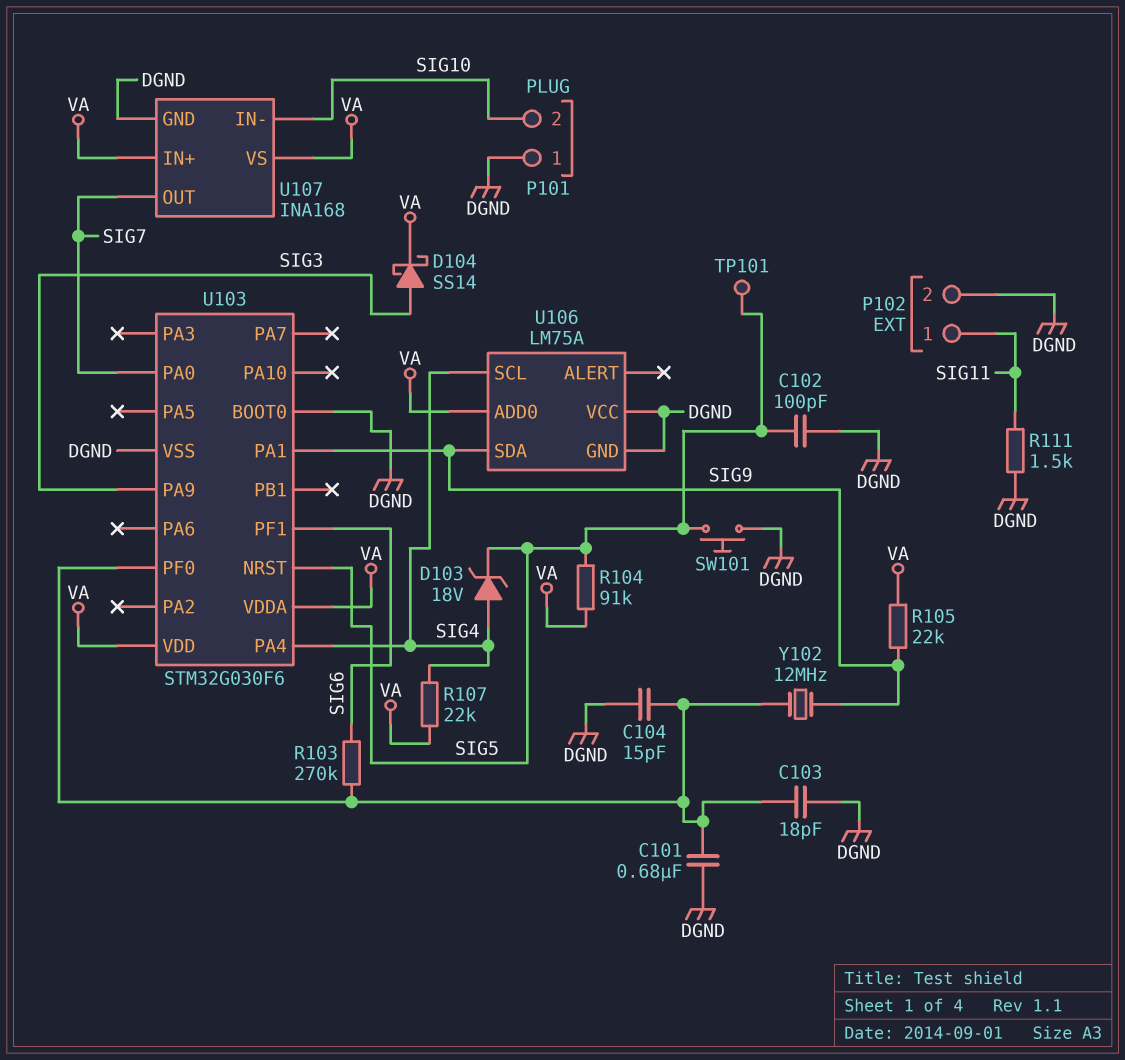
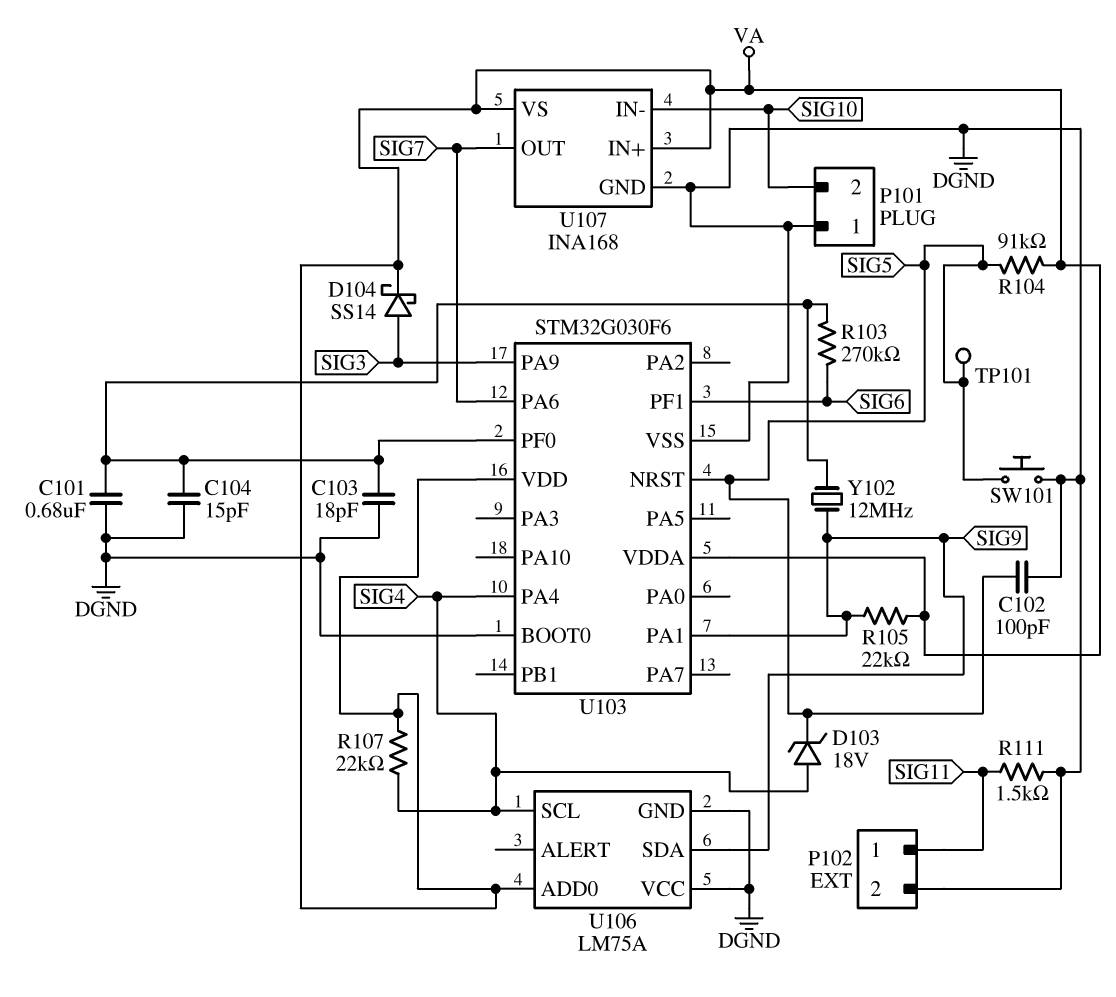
U103 pin PA0: SIG7 -> none
U103 pin PA6: none -> SIG7

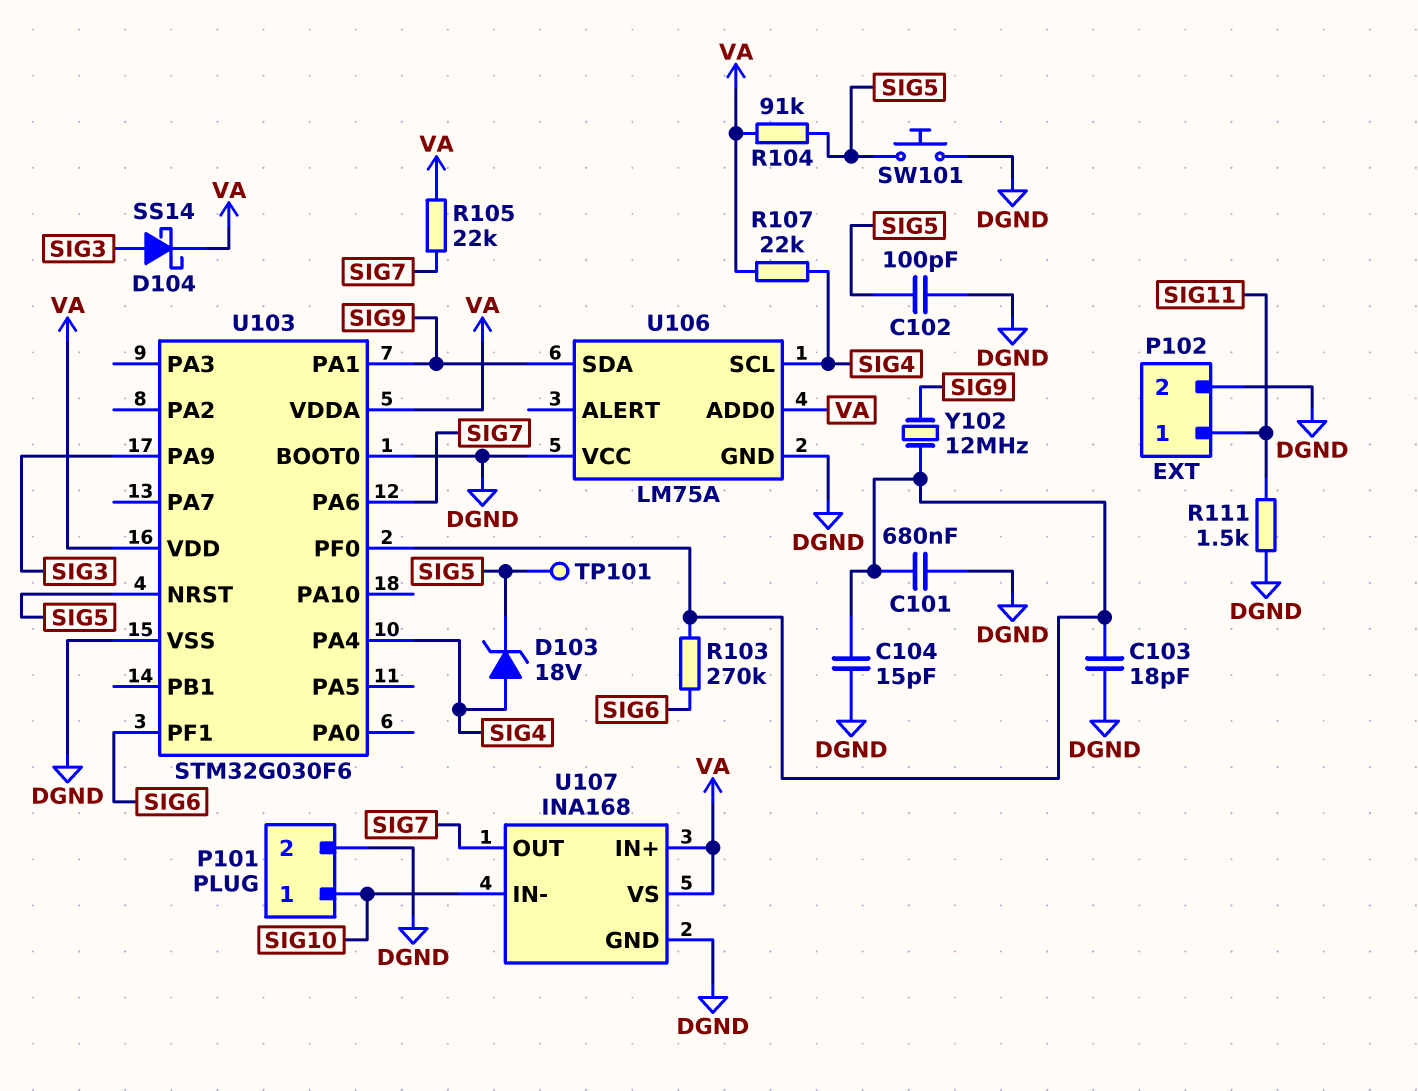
P101 pin 1: DGND -> SIG10
P101 pin 2: SIG10 -> DGND
R105: 22k (SIG9, VA) -> 22k (SIG7, VA)

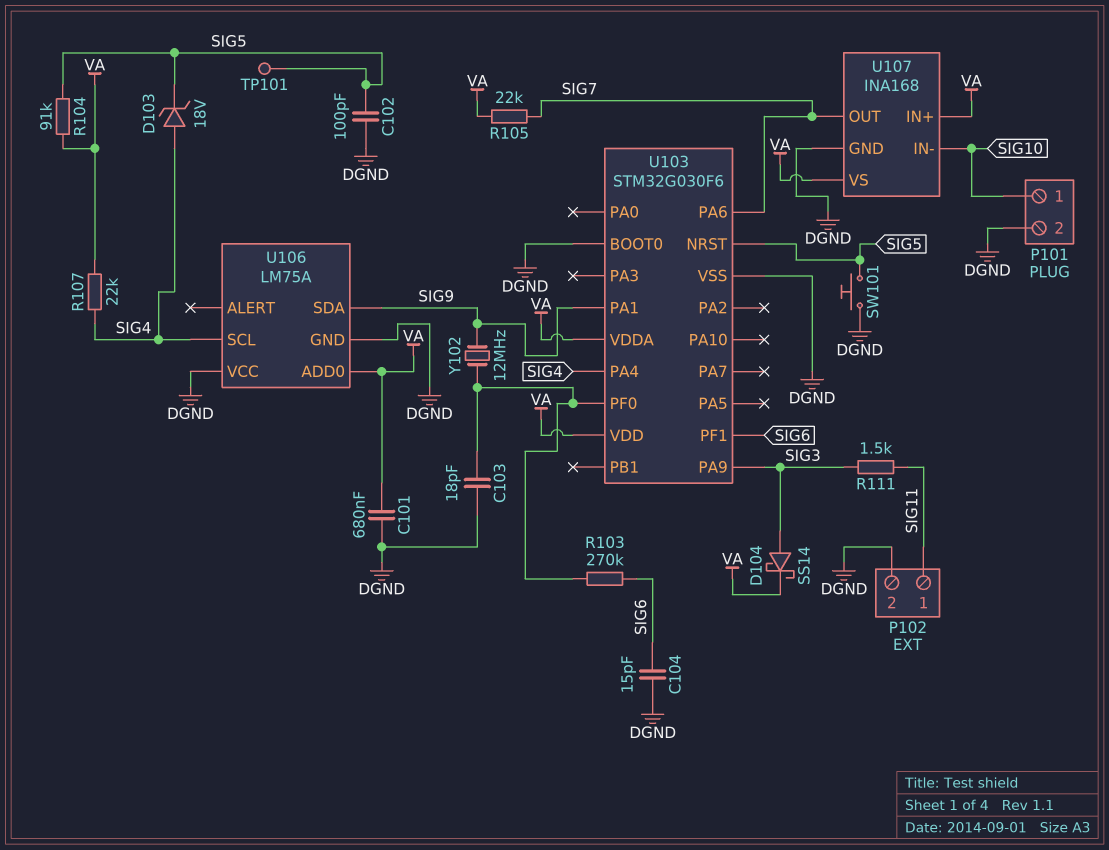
C101: 680nF (DGND, U103/PF0) -> 680nF (DGND, VA)
C104: 15pF (DGND, U103/PF0) -> 15pF (DGND, SIG6)
R111: 1.5k (DGND, SIG11) -> 1.5k (SIG3, SIG11)

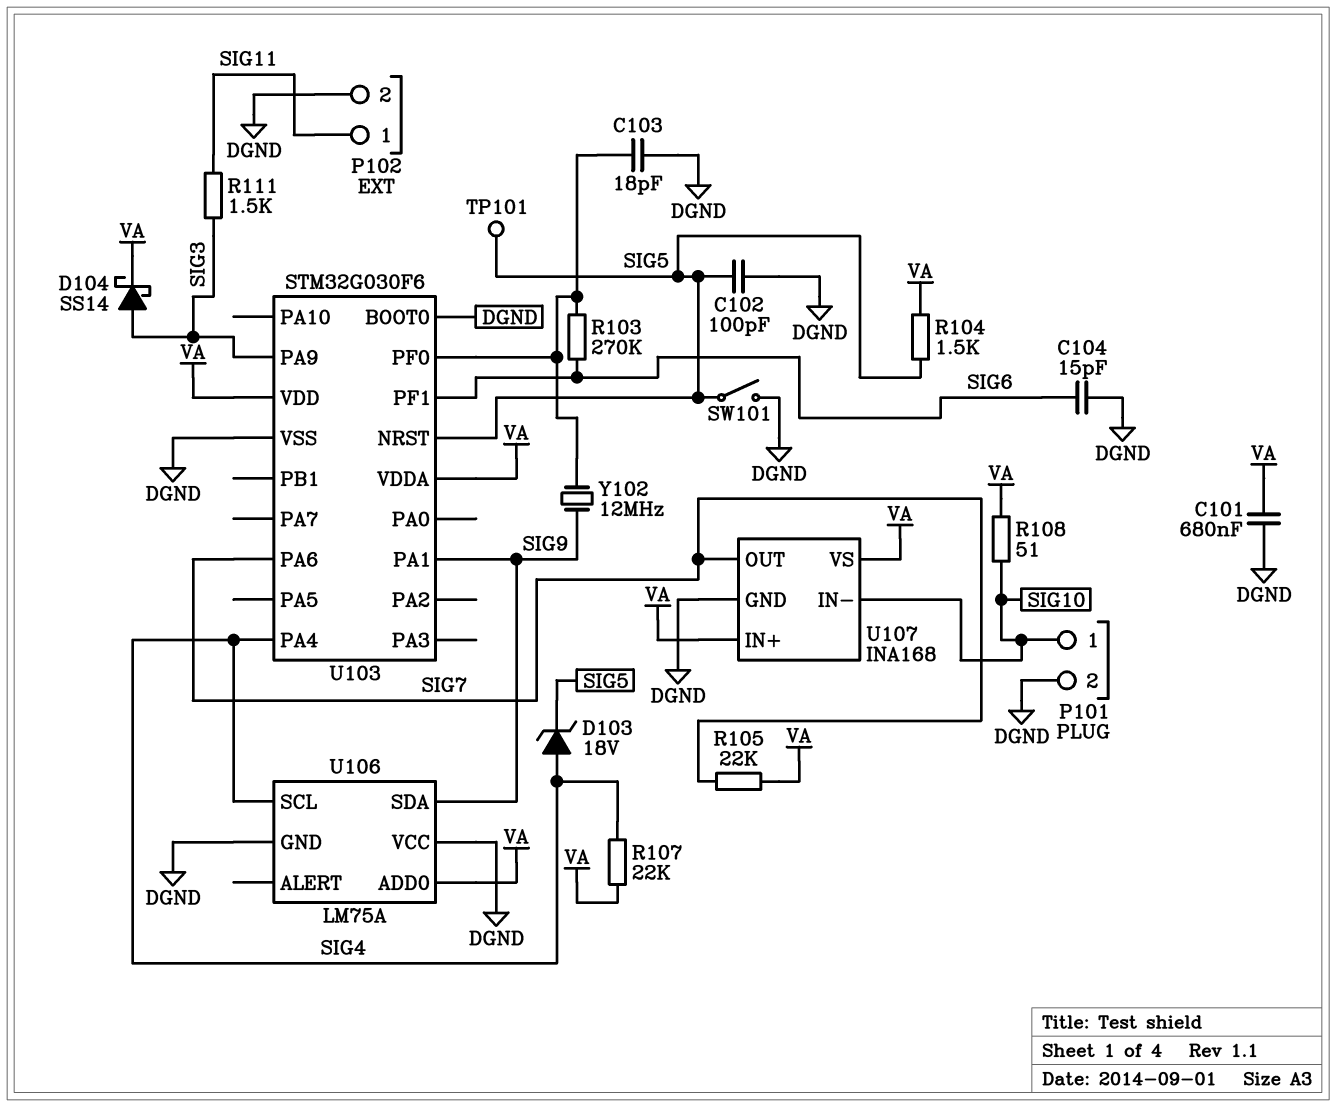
R104: 91k (SIG5, VA) -> 1.5k (SIG5, VA)
R108: none -> 51 (SIG10, VA)
SW101: button (DGND, SIG5) -> switch (DGND, SIG5)

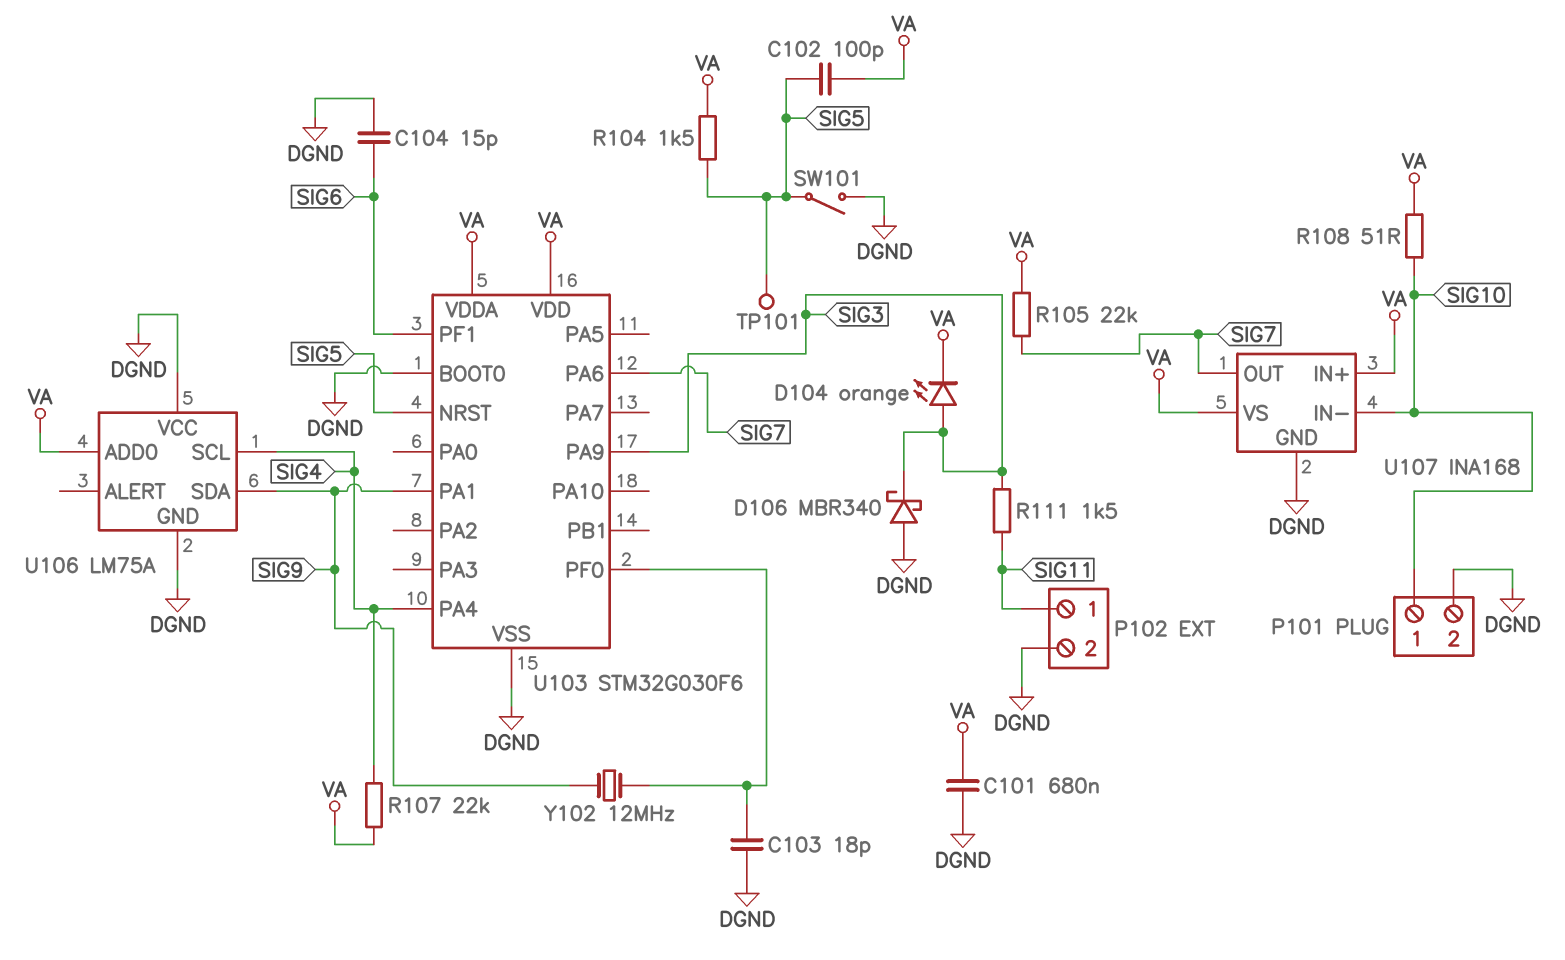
C102: 100pF (DGND, SIG5) -> 100pF (SIG5, VA)
D103: zener 18V (A SIG4, K SIG5) -> none
D104: schottky SS14 (A SIG3, K VA) -> LED orange (A SIG3, K VA)
D106: none -> schottky MBR340 (A DGND, K SIG3)
R103: 270k (SIG6, U103/PF0) -> none

